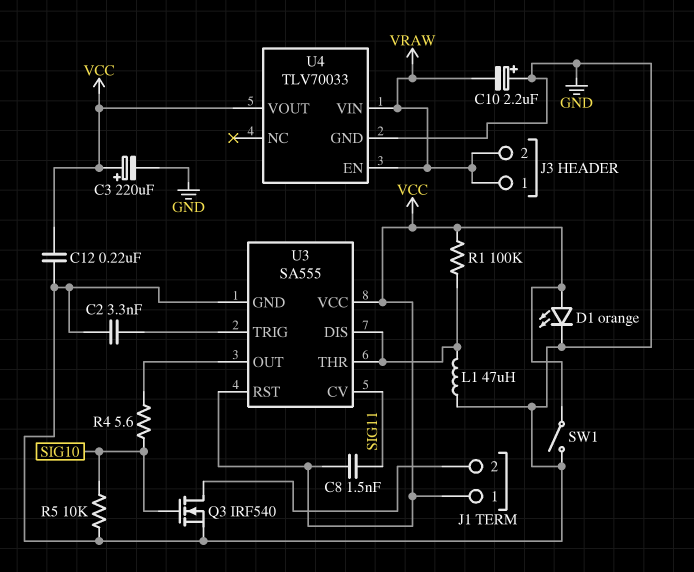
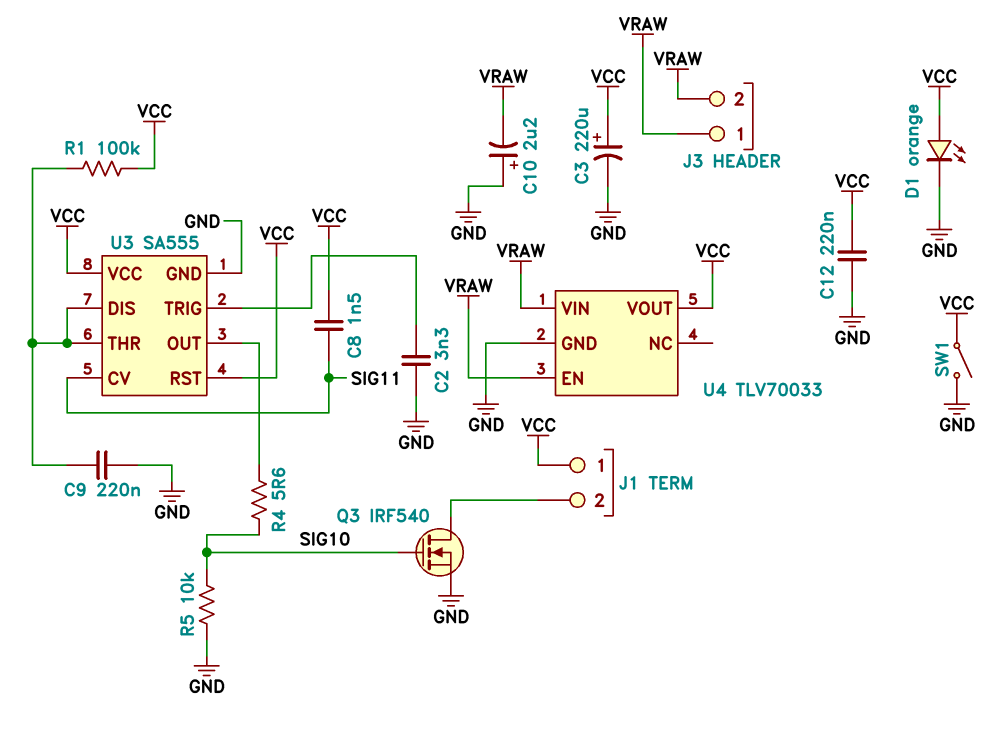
C9: none -> 220nF (GND, U3/DIS)
L1: 47uH (GND, U3/DIS) -> none

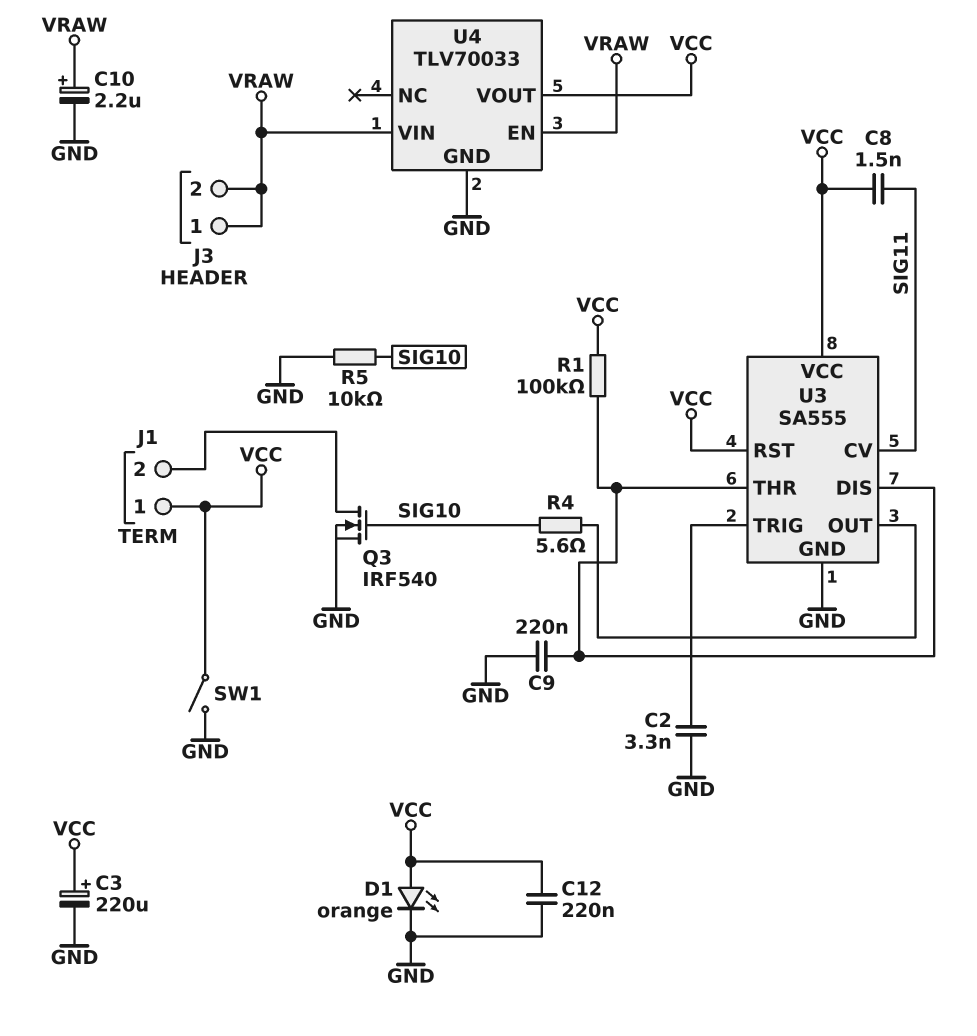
C10: 2.2uF (plus GND, minus VRAW) -> 2.2uF (plus VRAW, minus GND)

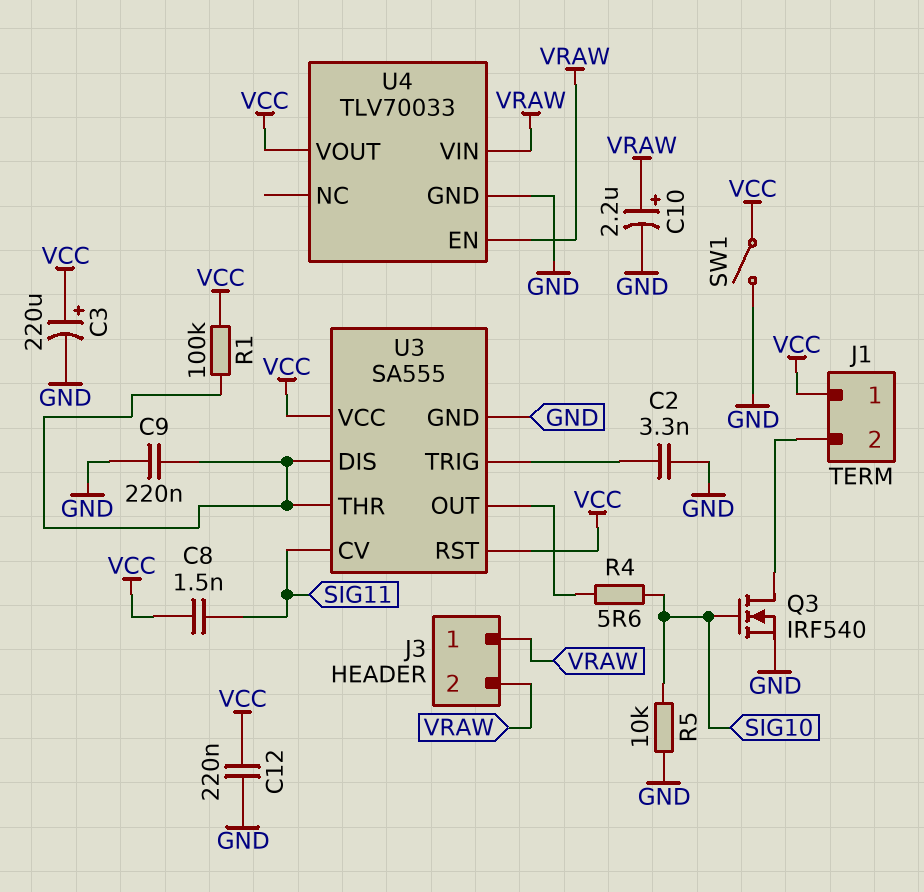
D1: LED orange (A VCC, K GND) -> none

